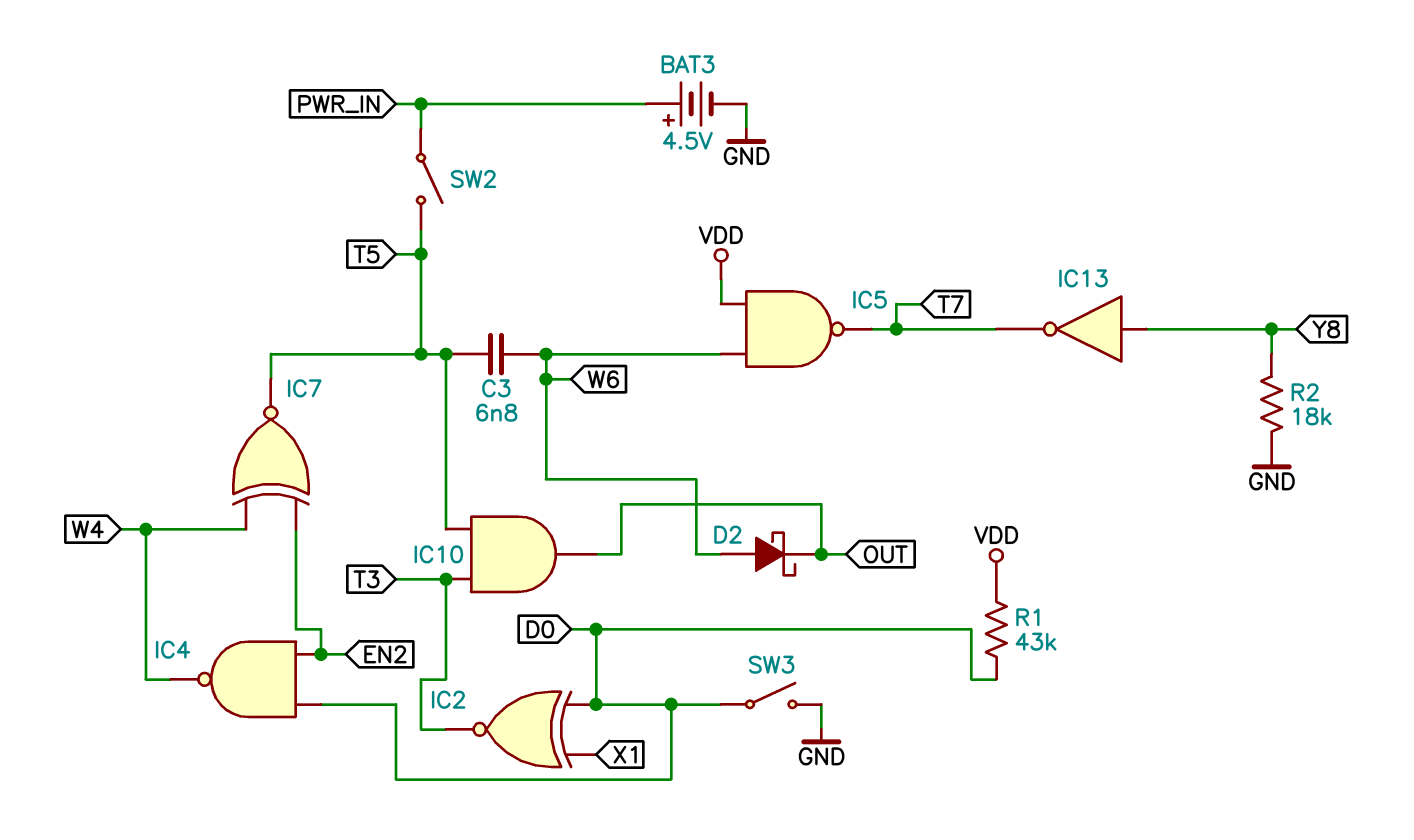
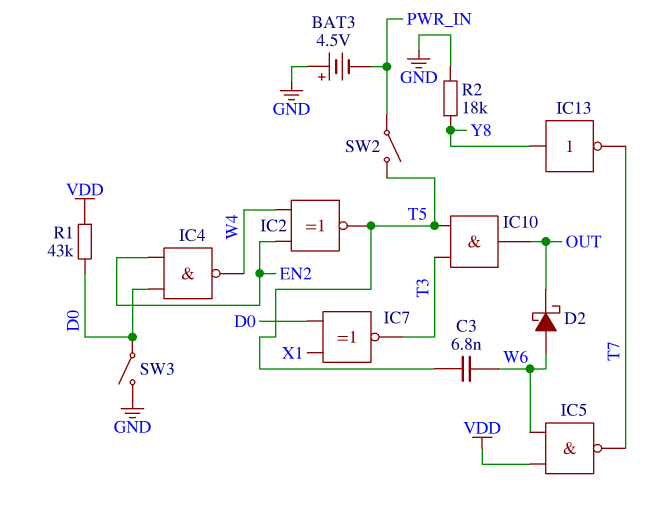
BAT3: 4.5V (plus PWR_IN, minus GND) -> 4.5V (plus GND, minus PWR_IN)
IC2: XNOR (in D0, in X1, out T3) -> XNOR (in EN2, in W4, out T5)
IC7: XNOR (in EN2, in W4, out T5) -> XNOR (in D0, in X1, out T3)

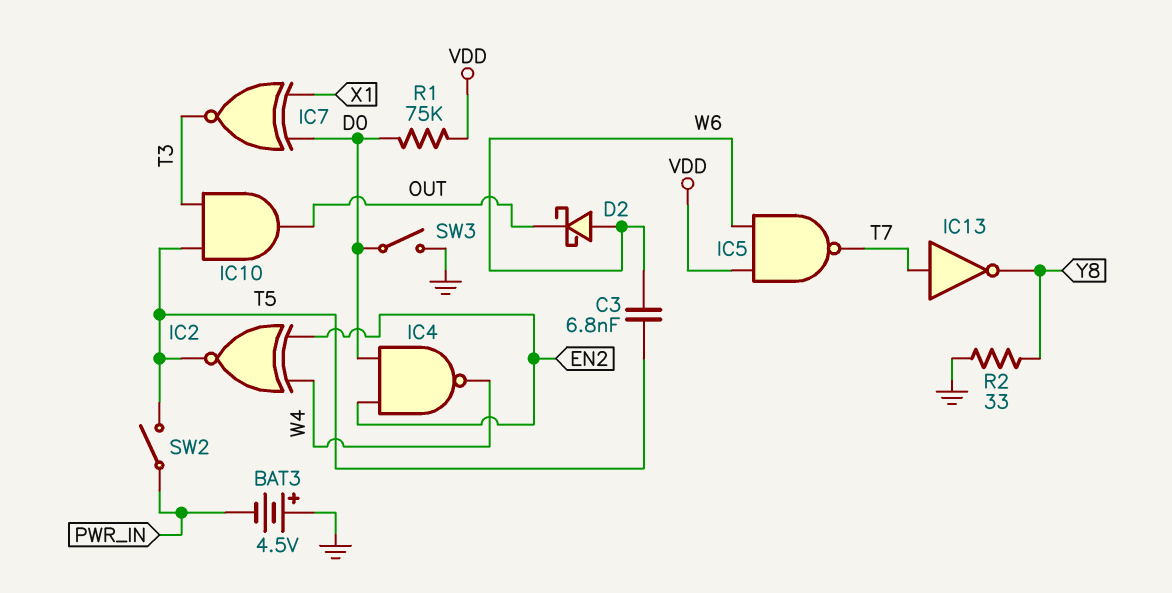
IC13: NOT (in Y8, out T7) -> NOT (in T7, out Y8)
R1: 43k (D0, VDD) -> 75k (D0, VDD)
R2: 18k (GND, Y8) -> 33 (GND, Y8)

